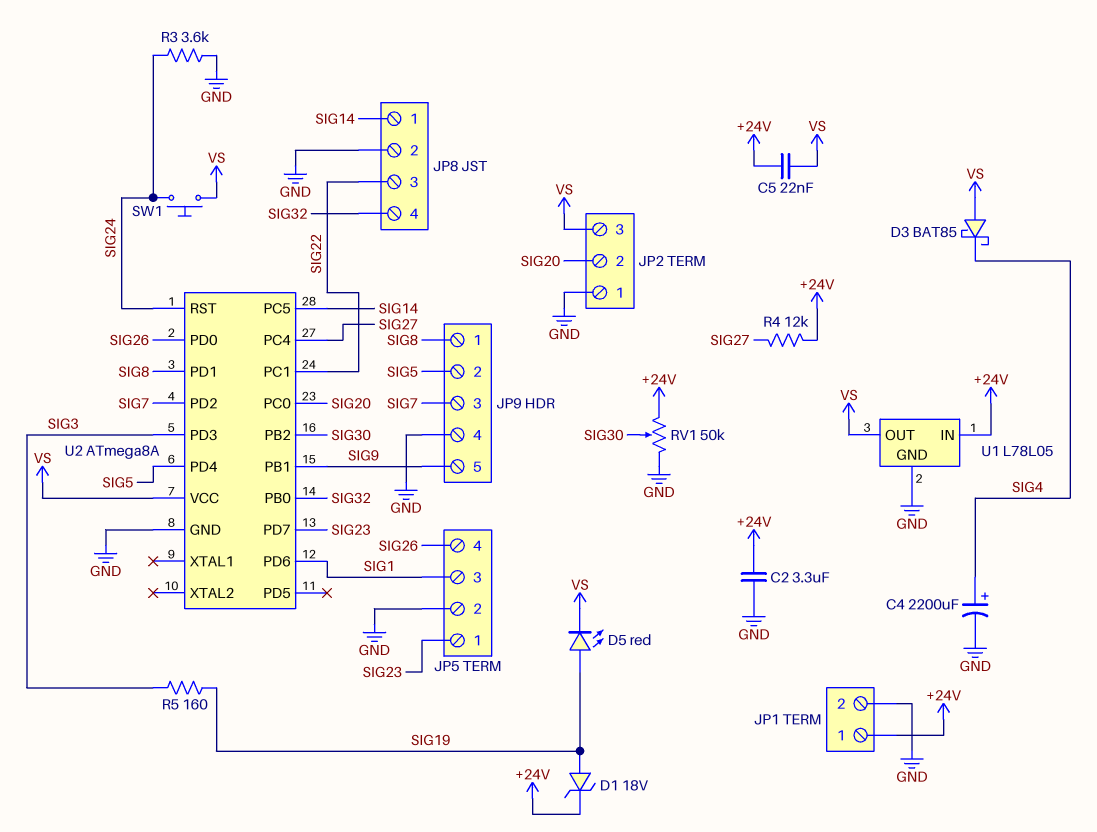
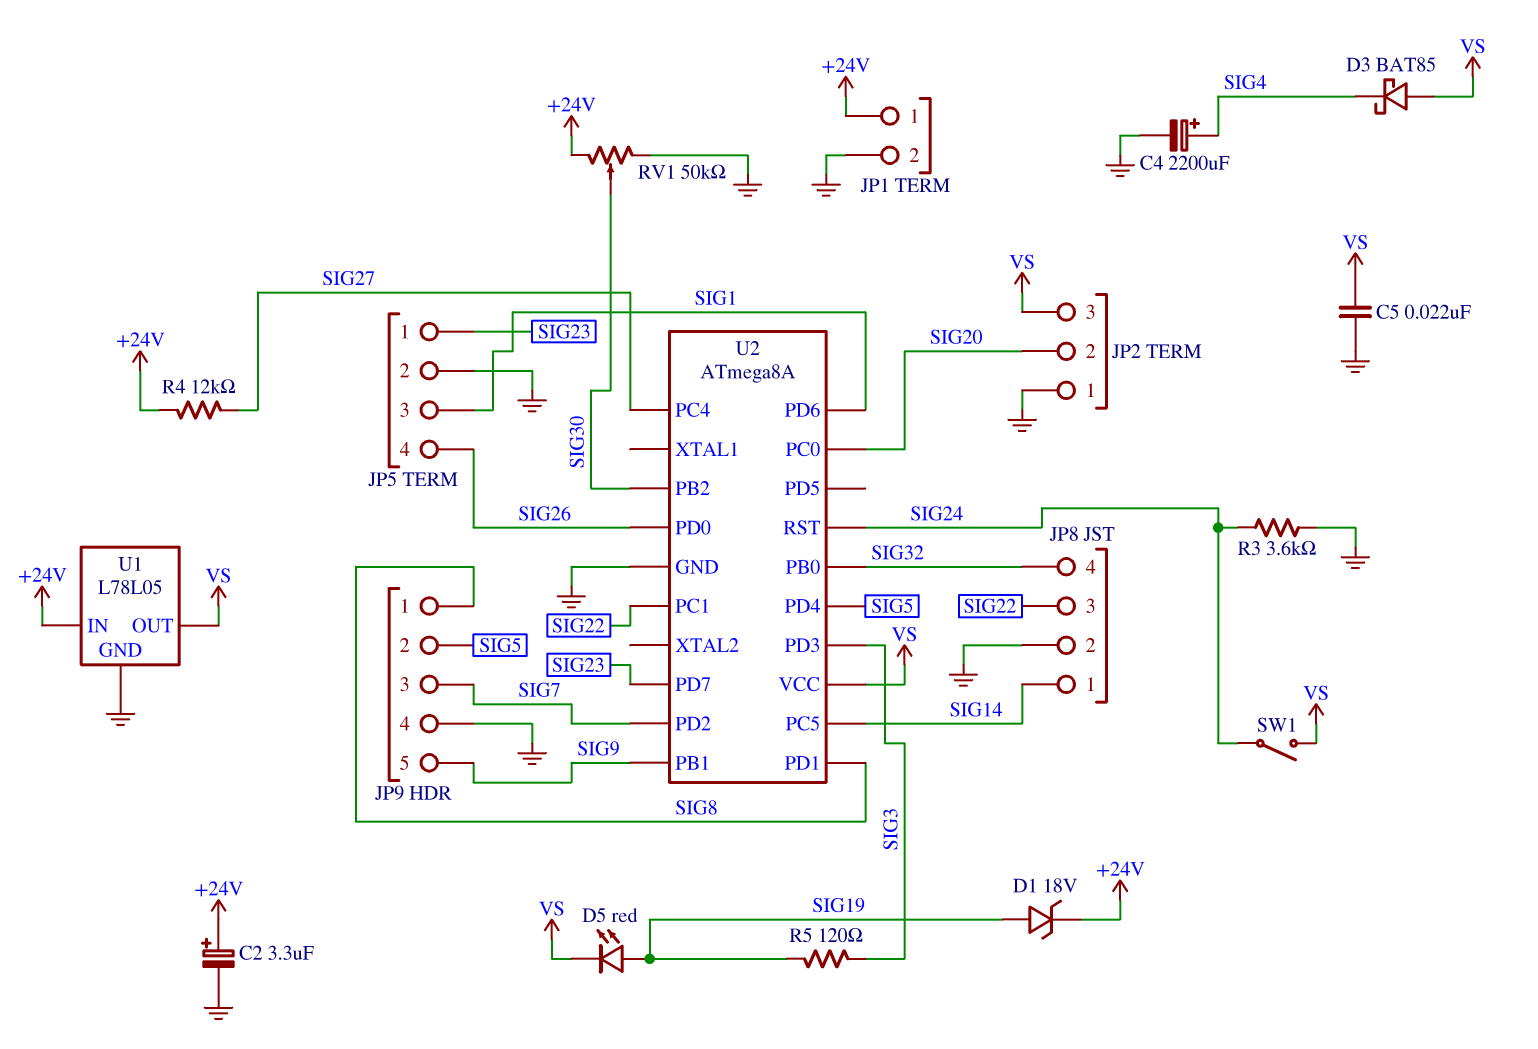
C2: 3.3uF (+24V, GND) -> 3.3uF (plus +24V, minus GND)
C5: 22nF (+24V, VS) -> 22nF (GND, VS)
R5: 160 (SIG3, SIG19) -> 120 (SIG3, SIG19)
SW1: button (SIG24, VS) -> switch (SIG24, VS)

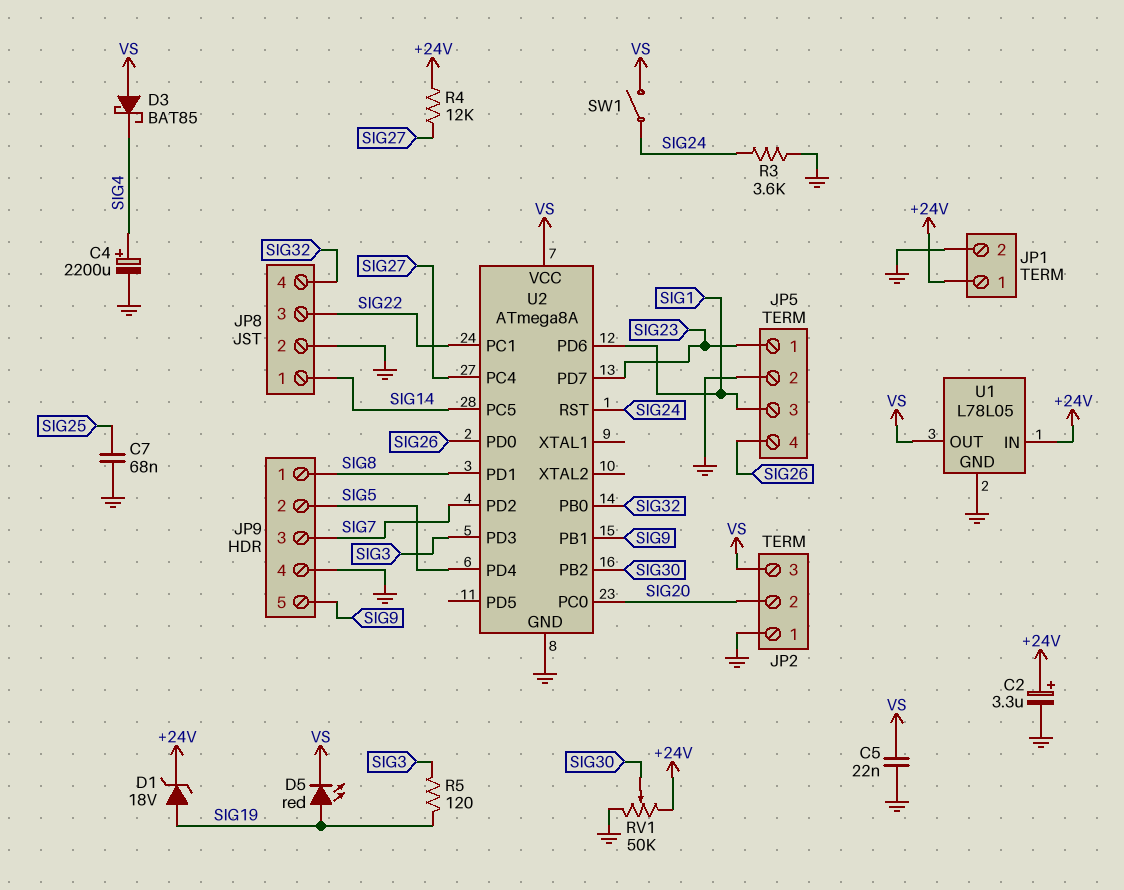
C7: none -> 68nF (GND, SIG25)

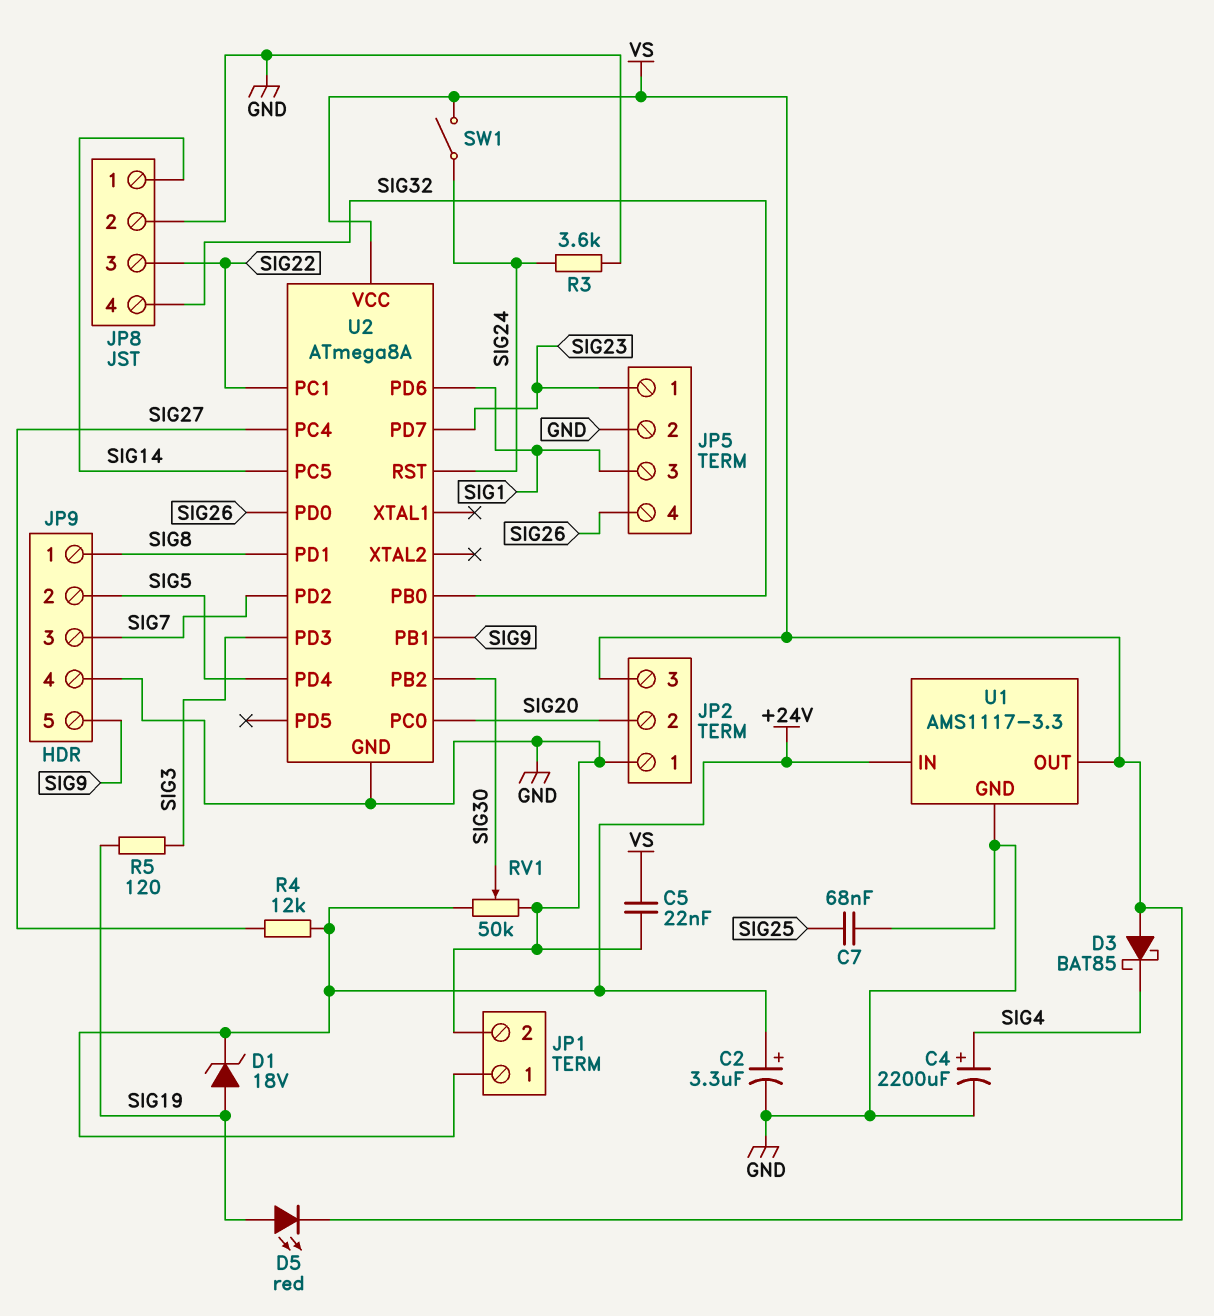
U1: L78L05 -> AMS1117-3.3

